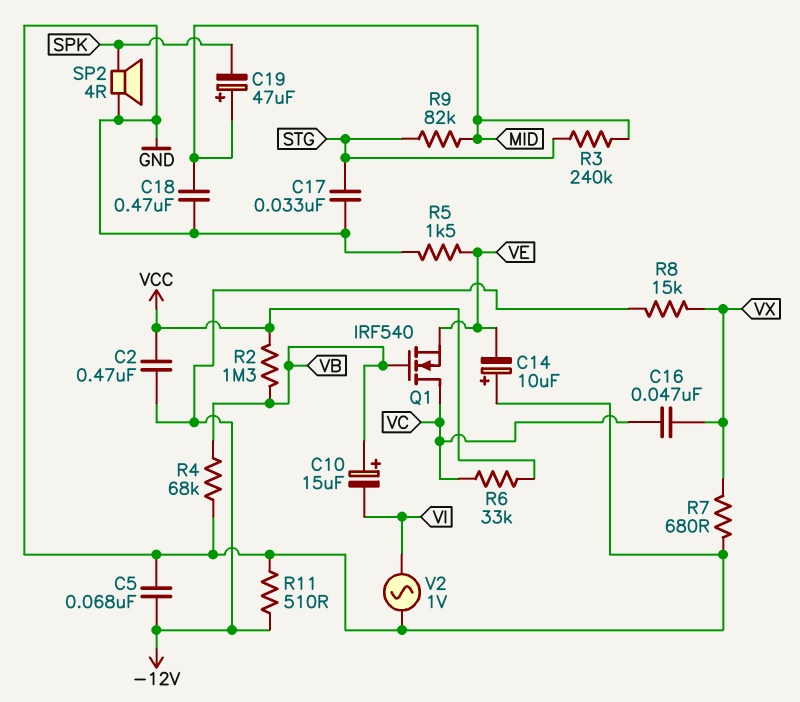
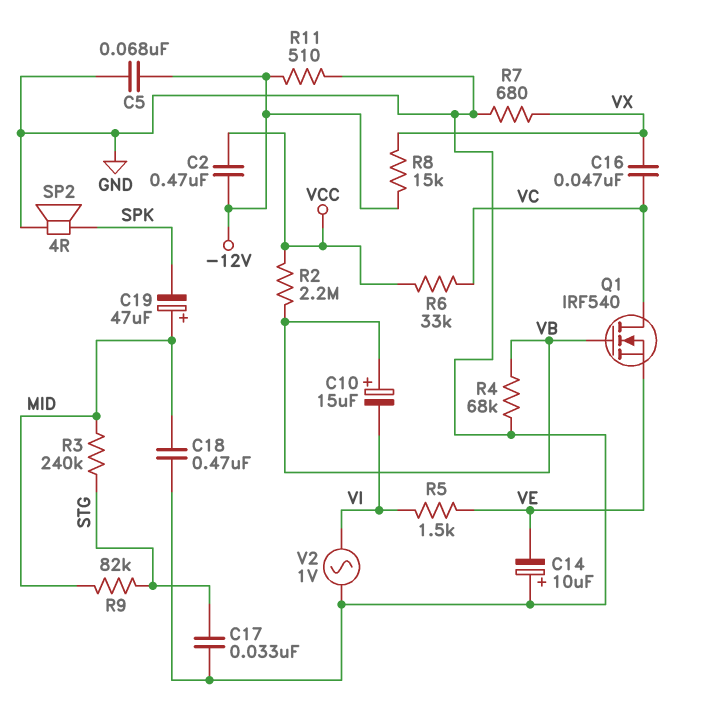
R2: 1.3M (VB, VCC) -> 2.2M (VB, VCC)
R5: 1.5k (GND, VE) -> 1.5k (VE, VI)

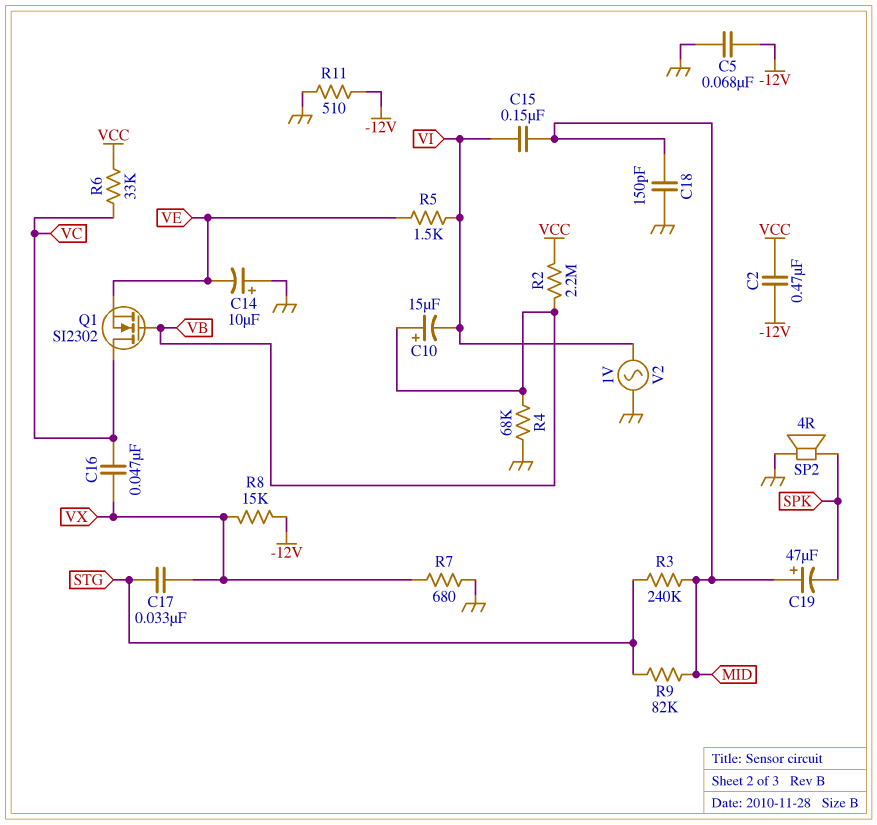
C15: none -> 150nF (MID, VI)
C17: 33nF (GND, STG) -> 33nF (STG, VX)
C18: 470nF (GND, MID) -> 150pF (GND, MID)
Q1: NMOS IRF540 (G VB, D VC, S VE) -> NMOS SI2302 (G VB, D VC, S VE)

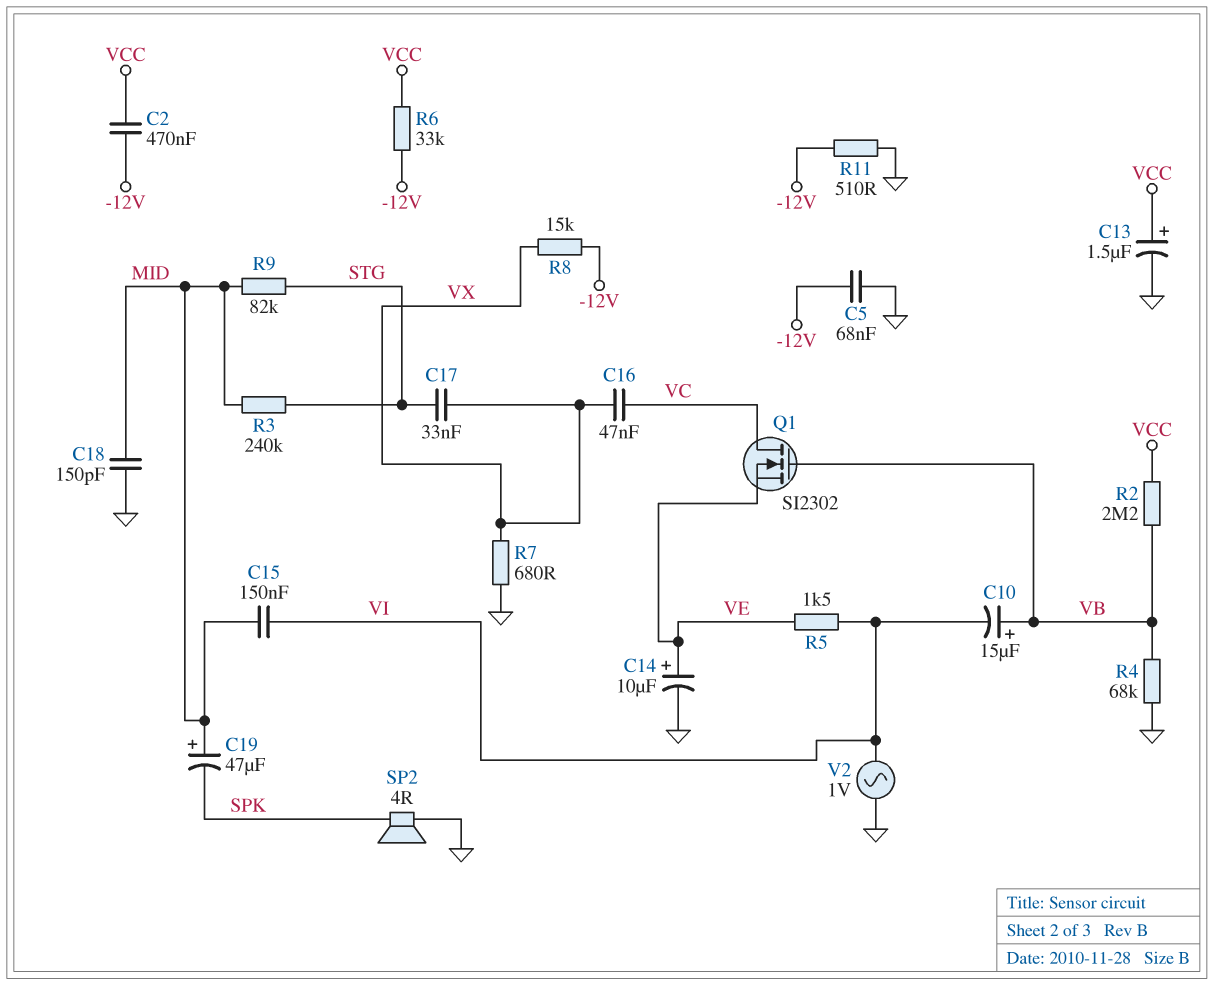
C13: none -> 1.5uF (plus VCC, minus GND)
C14: 10uF (plus GND, minus VE) -> 10uF (plus VE, minus GND)
R6: 33k (VC, VCC) -> 33k (-12V, VCC)

